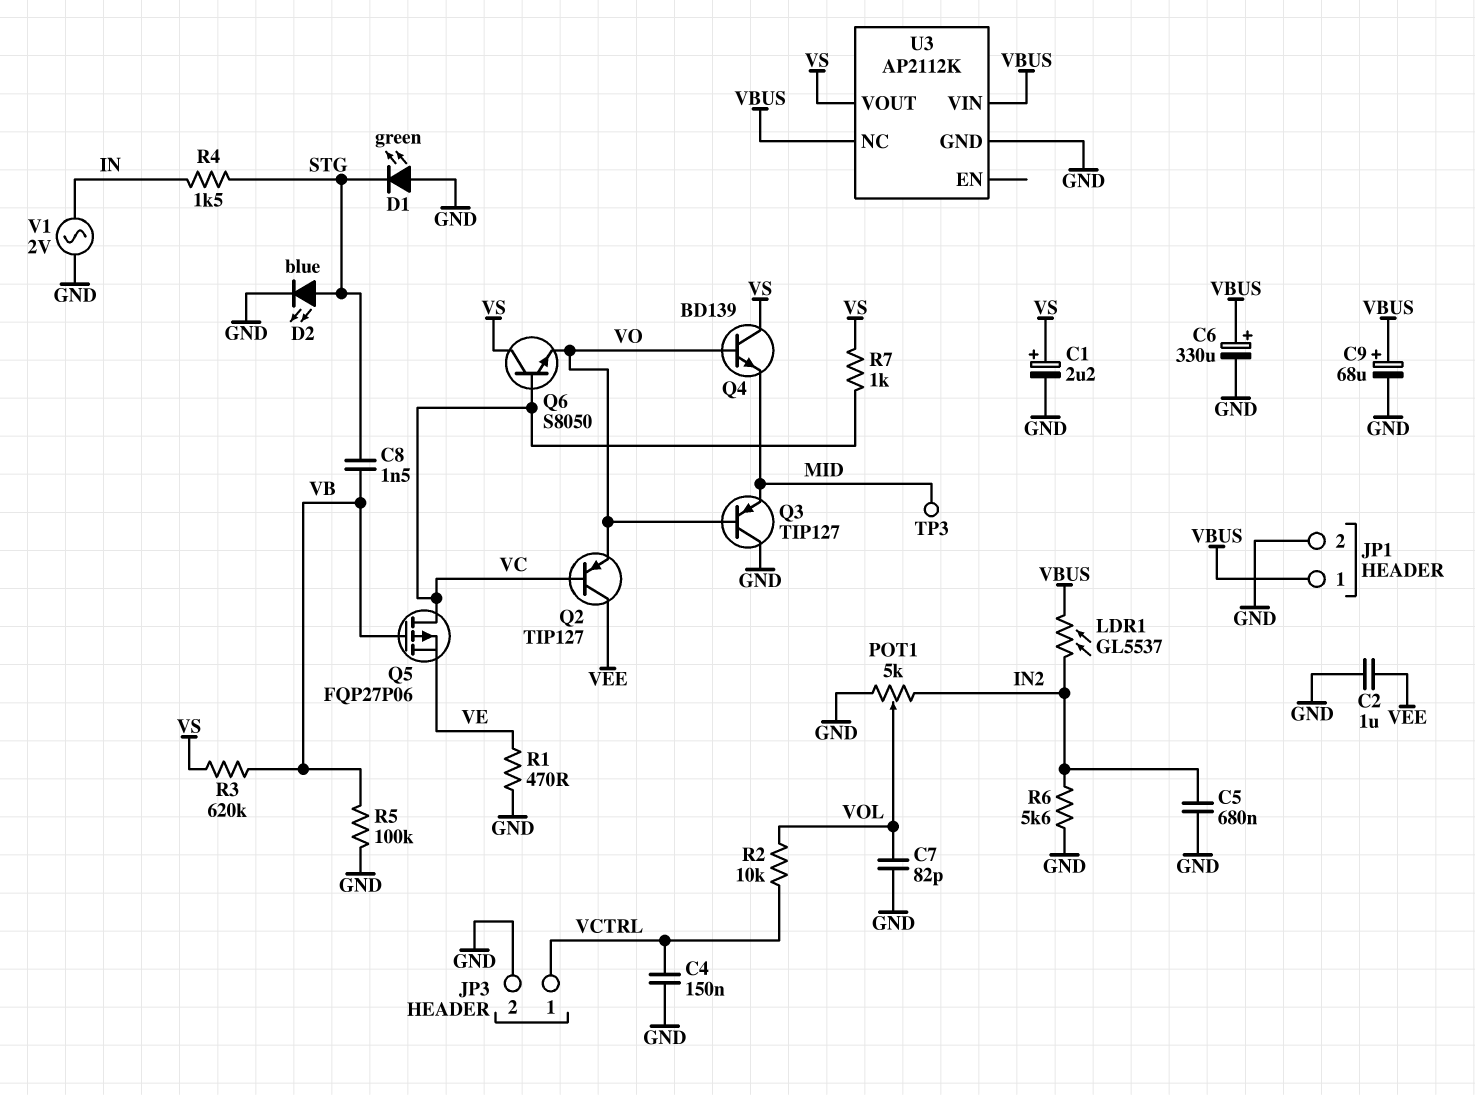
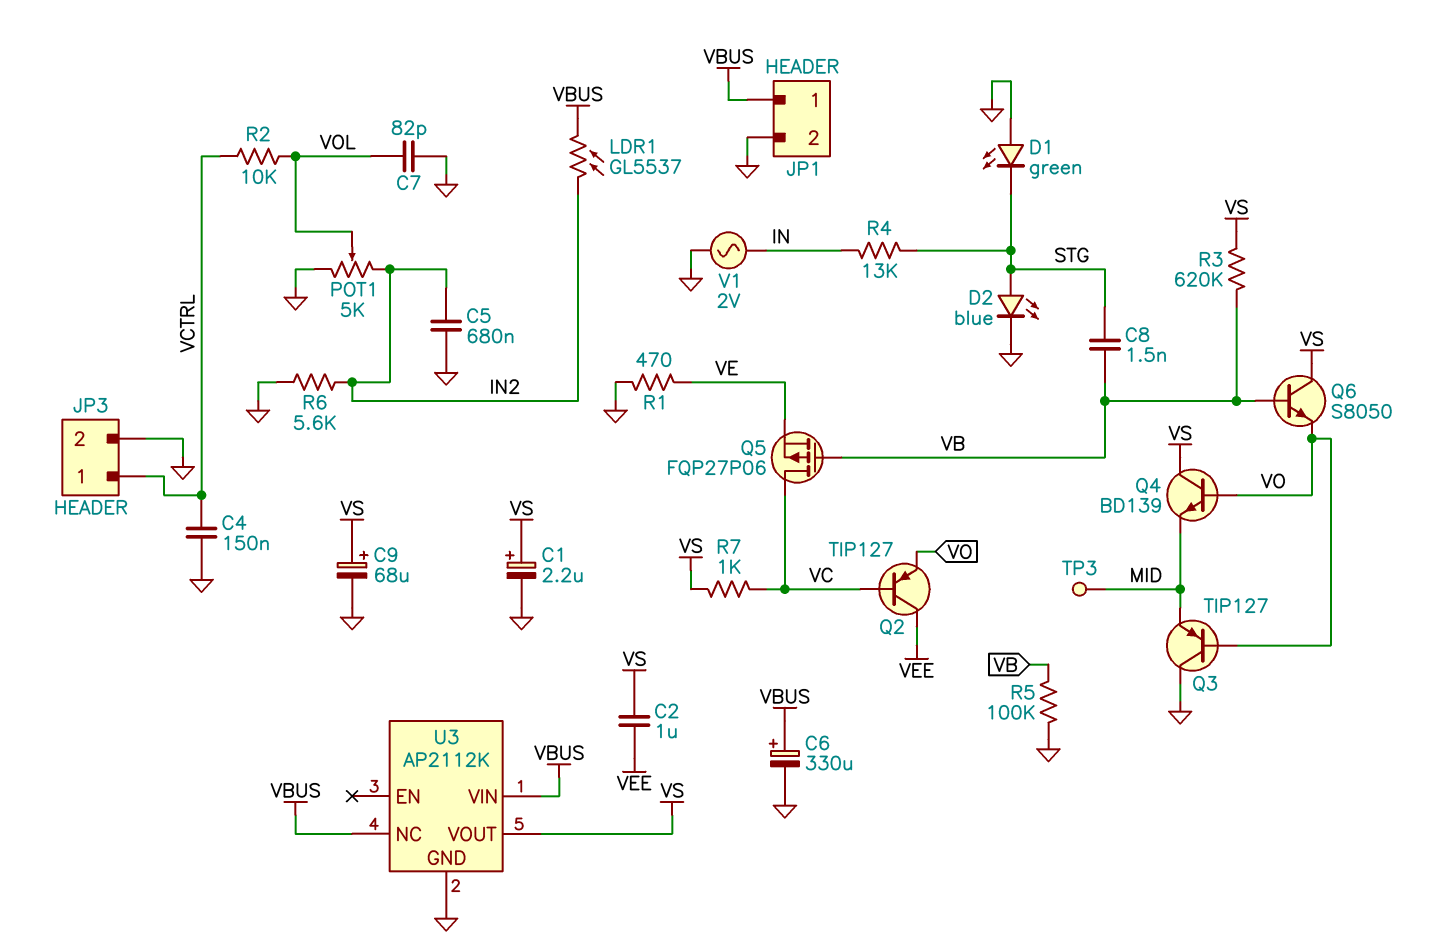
C2: 1uF (GND, VEE) -> 1uF (VEE, VS)
C9: 68uF (plus VBUS, minus GND) -> 68uF (plus VS, minus GND)
Q6: NPN S8050 (B VC, C VS, E VO) -> NPN S8050 (B VB, C VS, E VO)
R4: 1.5k (IN, STG) -> 13k (IN, STG)

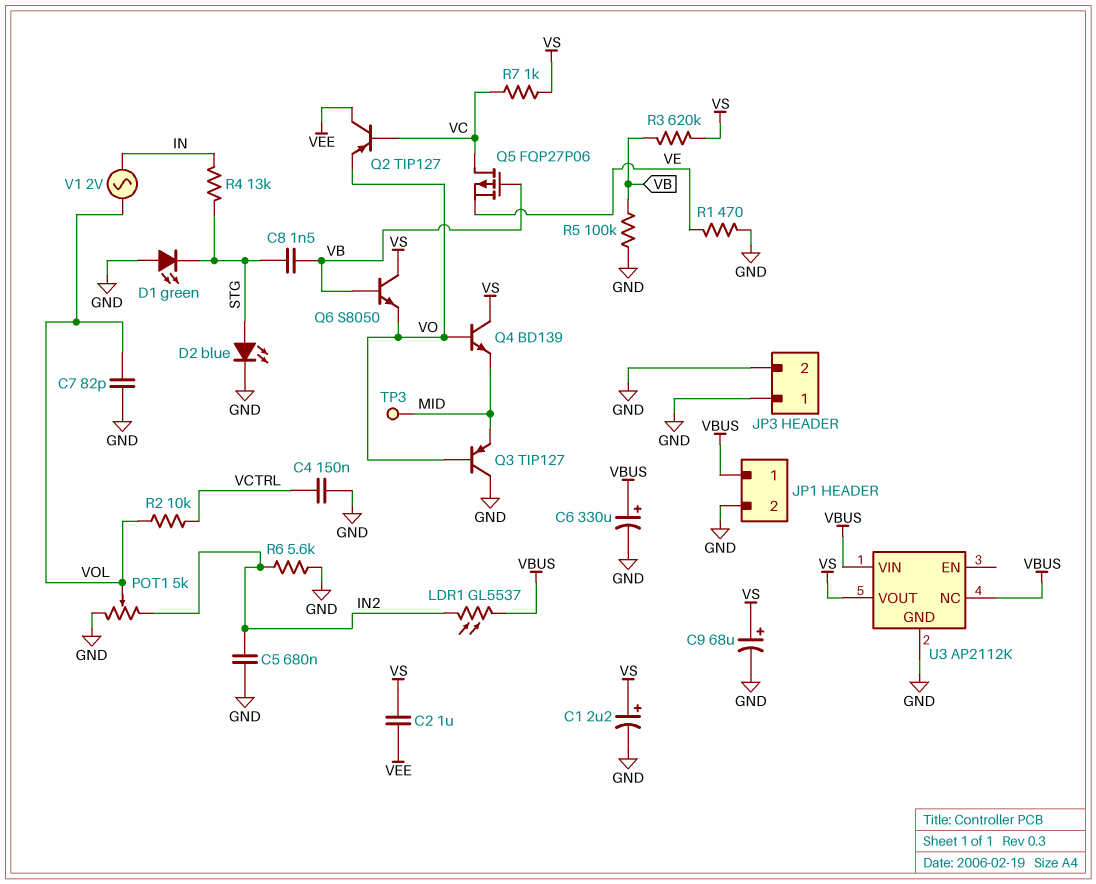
JP3 pin 1: VCTRL -> GND
V1: AC 2V (GND, IN) -> AC 2V (IN, VOL)

